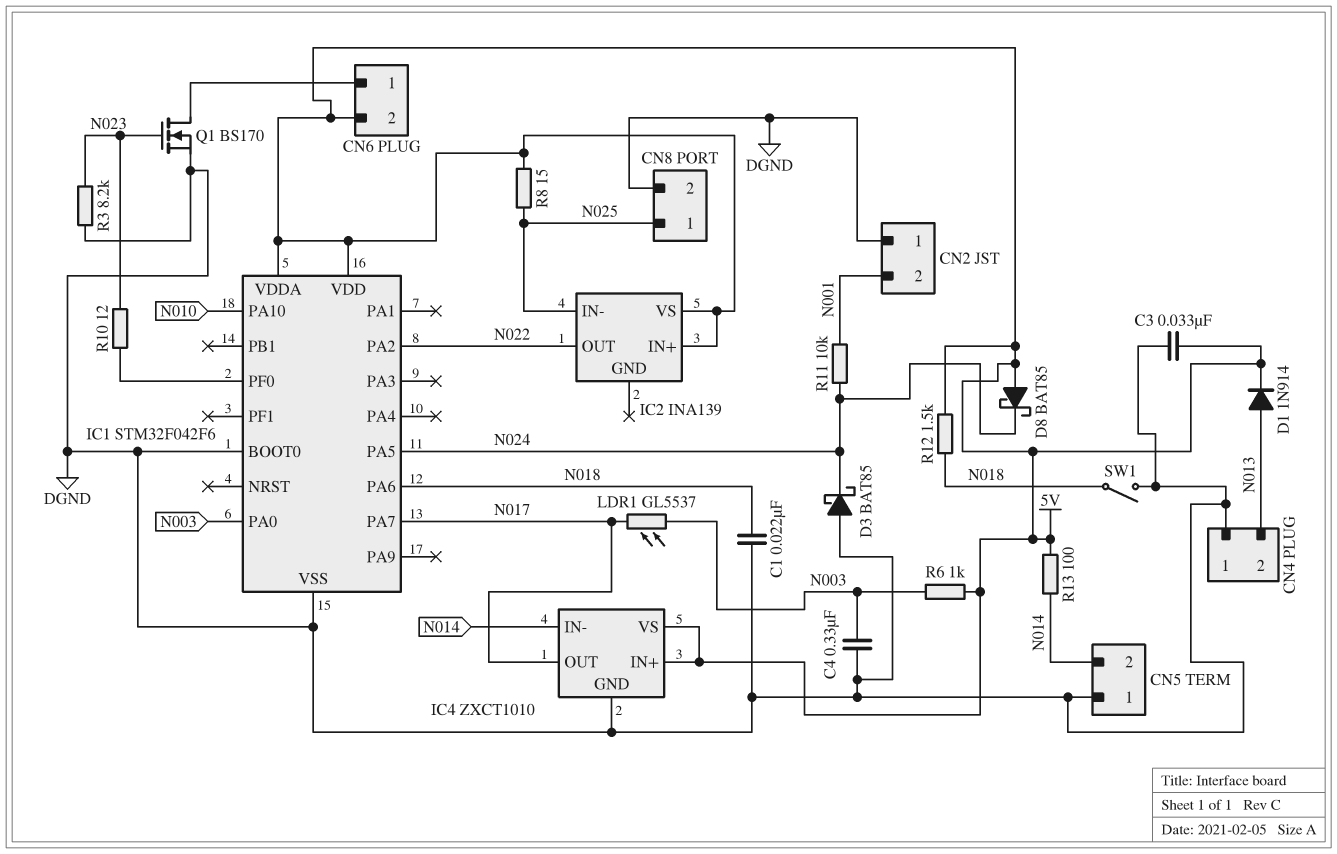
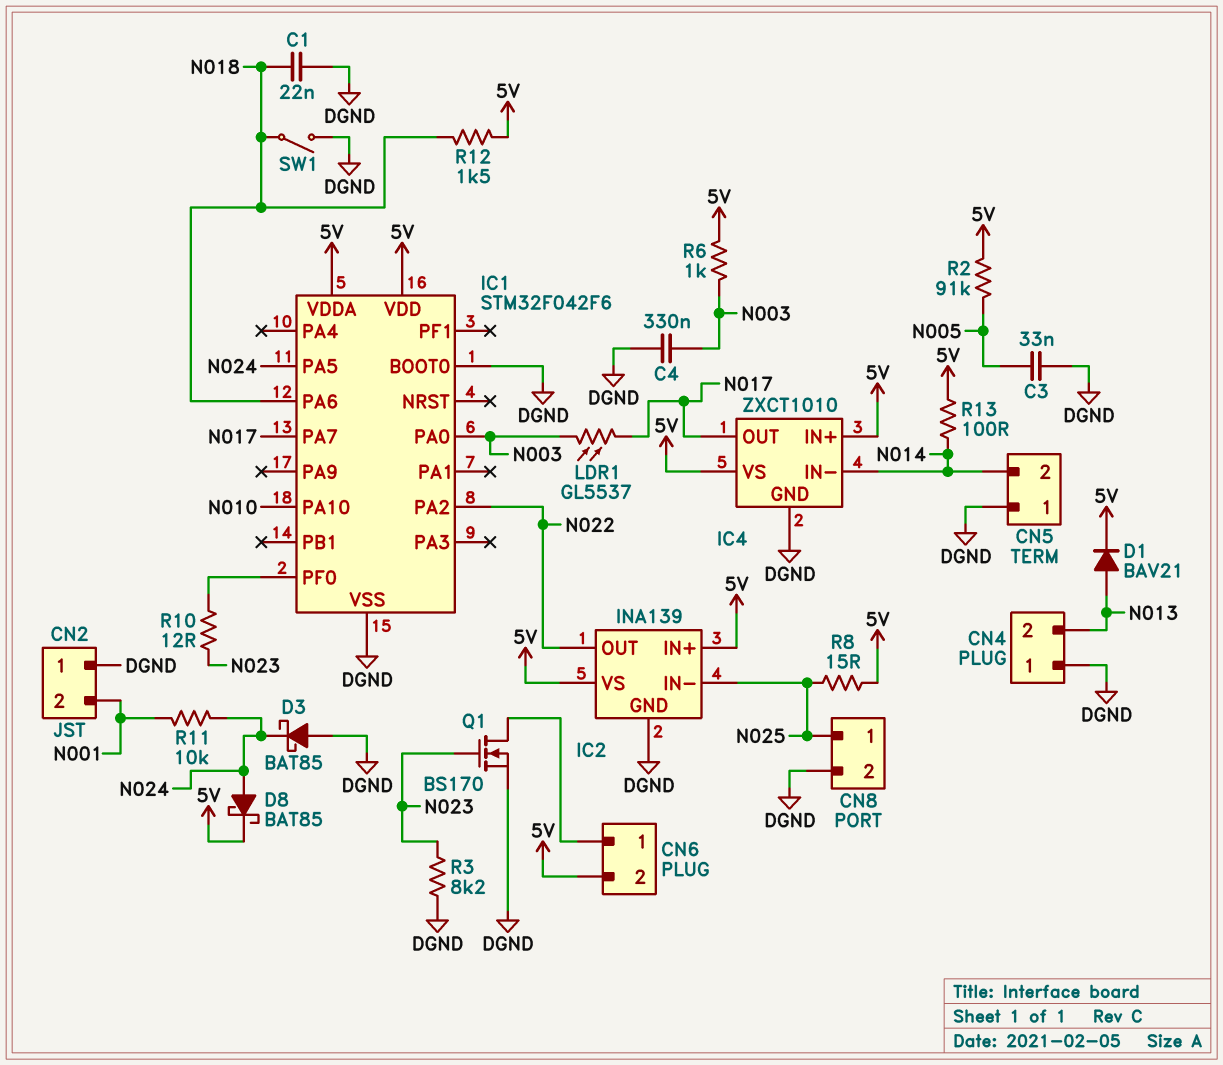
C3: 33nF (5V, DGND) -> 33nF (DGND, N005)
D1: diode 1N914 (A N013, K 5V) -> diode BAV21 (A N013, K 5V)
D8: schottky BAT85 (A 5V, K N024) -> schottky BAT85 (A N024, K 5V)
IC2 pin GND: none -> DGND
R2: none -> 91k (5V, N005)

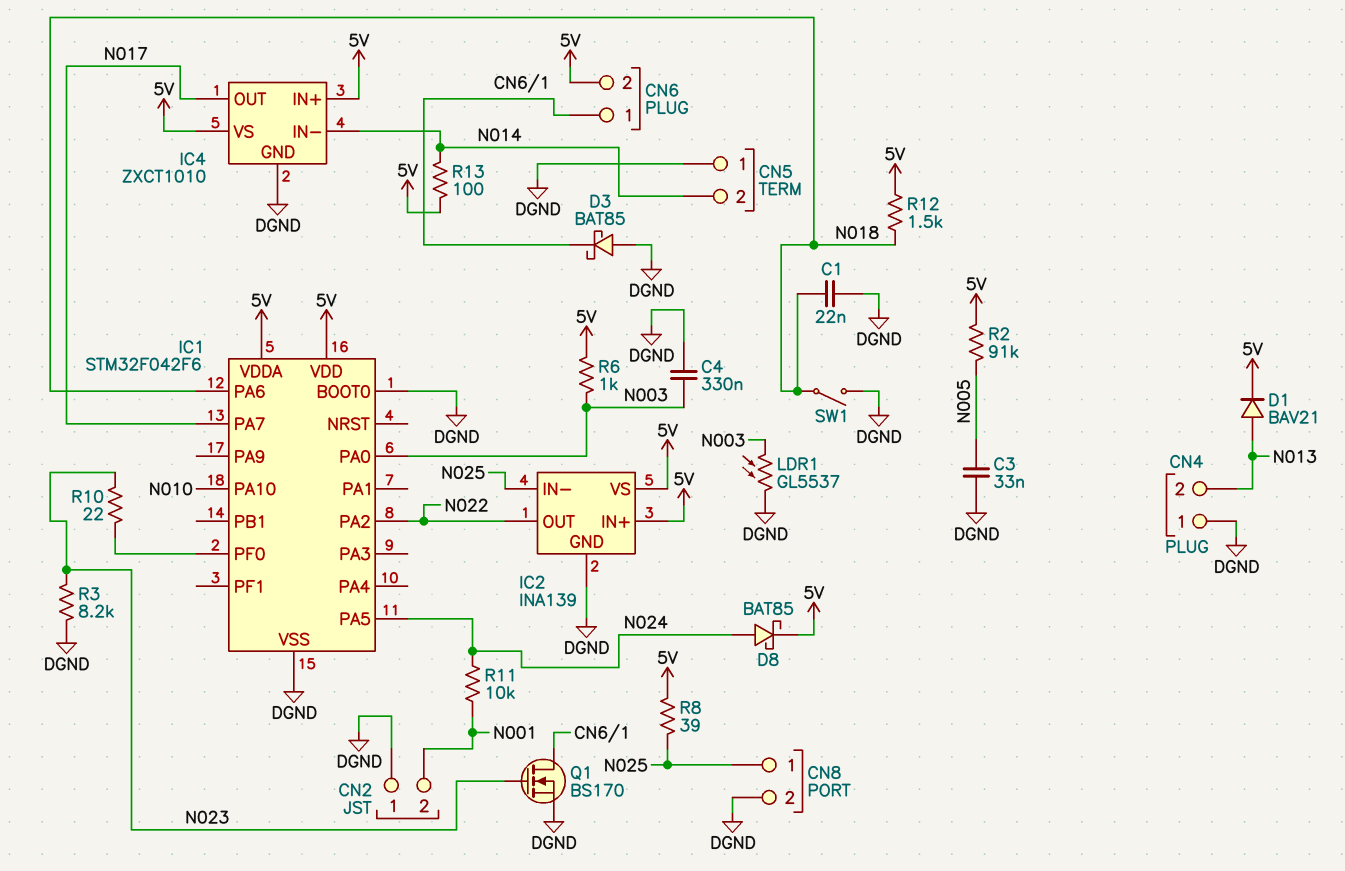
D3: schottky BAT85 (A DGND, K N024) -> schottky BAT85 (A DGND, K CN6/1)
LDR1: GL5537 (N003, N017) -> GL5537 (DGND, N003)
R8: 15 (5V, N025) -> 39 (5V, N025)
R10: 12 (IC1/PF0, N023) -> 22 (IC1/PF0, N023)

